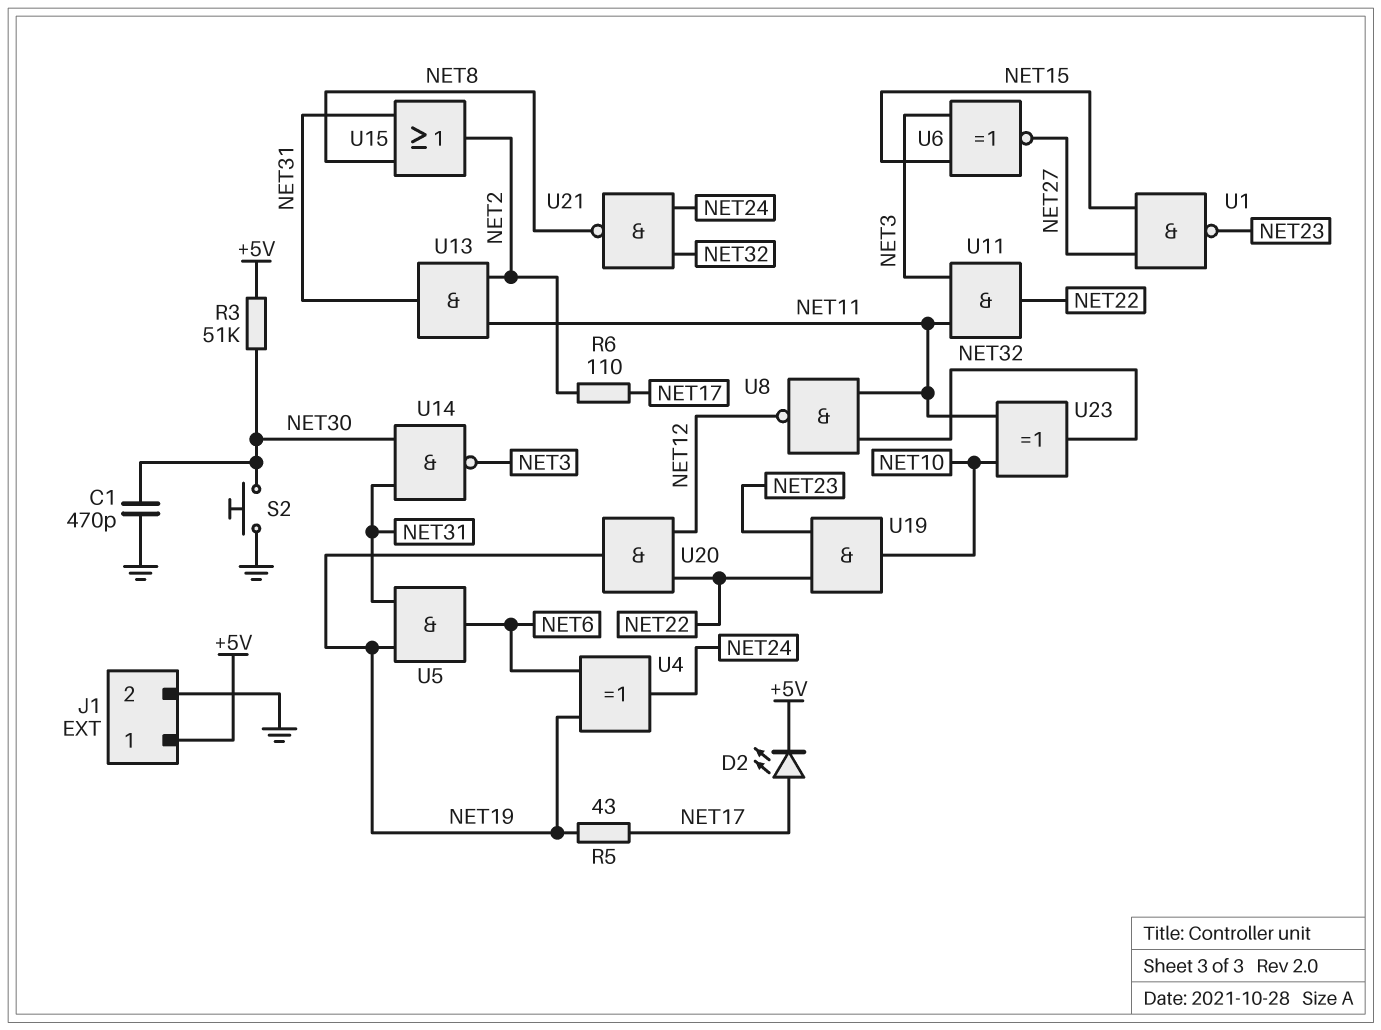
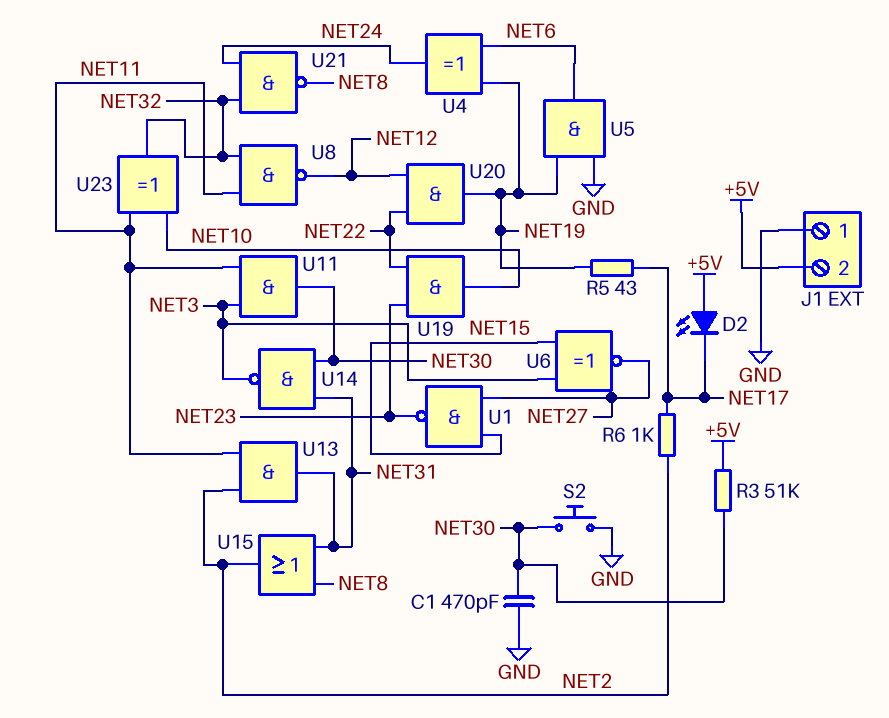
D2: LED (A NET17, K +5V) -> LED (A +5V, K NET17)
J1 pin 1: +5V -> GND
J1 pin 2: GND -> +5V
R6: 110 (NET2, NET17) -> 1k (NET2, NET17)
U5: AND (in NET19, in NET31, out NET6) -> AND (in GND, in NET19, out NET6)
U11: AND (in NET3, in NET11, out NET22) -> AND (in NET3, in NET11, out NET30)

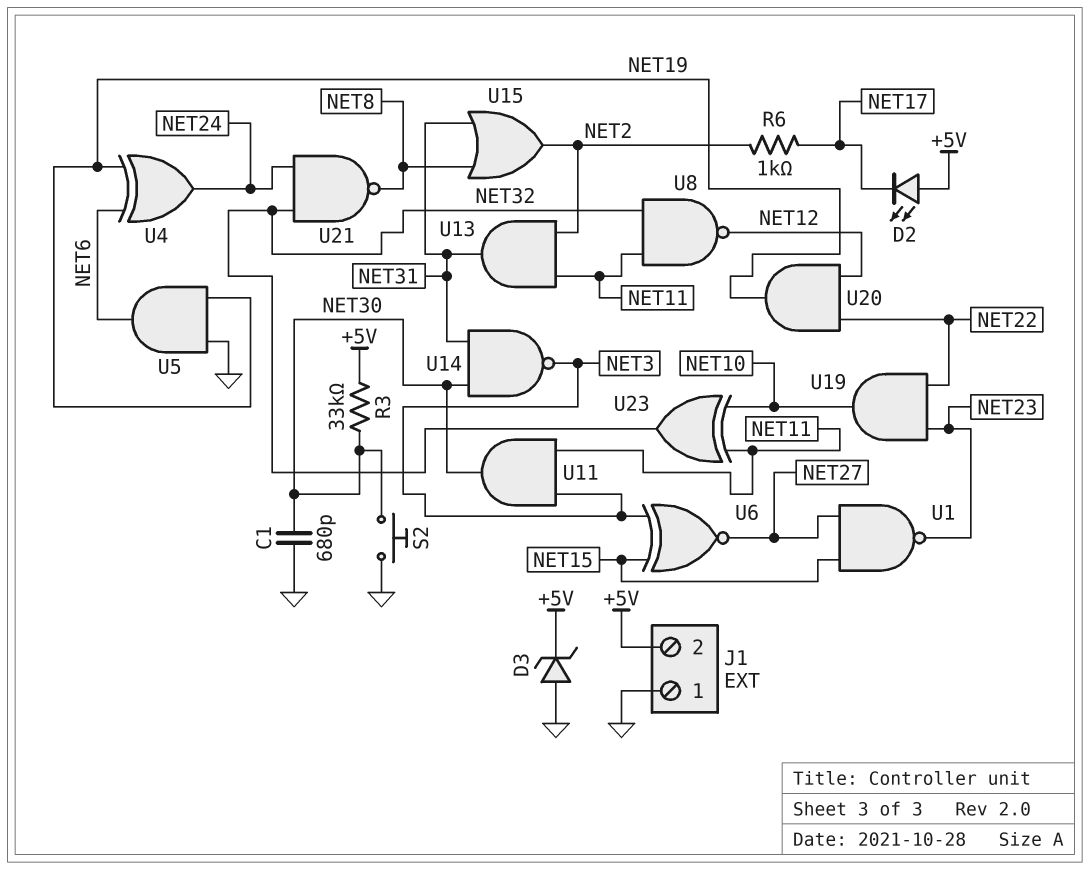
C1: 470pF (GND, NET30) -> 680pF (GND, NET30)
D3: none -> zener (A GND, K +5V)
R3: 51k (+5V, NET30) -> 33k (+5V, NET30)
R5: 43 (NET17, NET19) -> none

